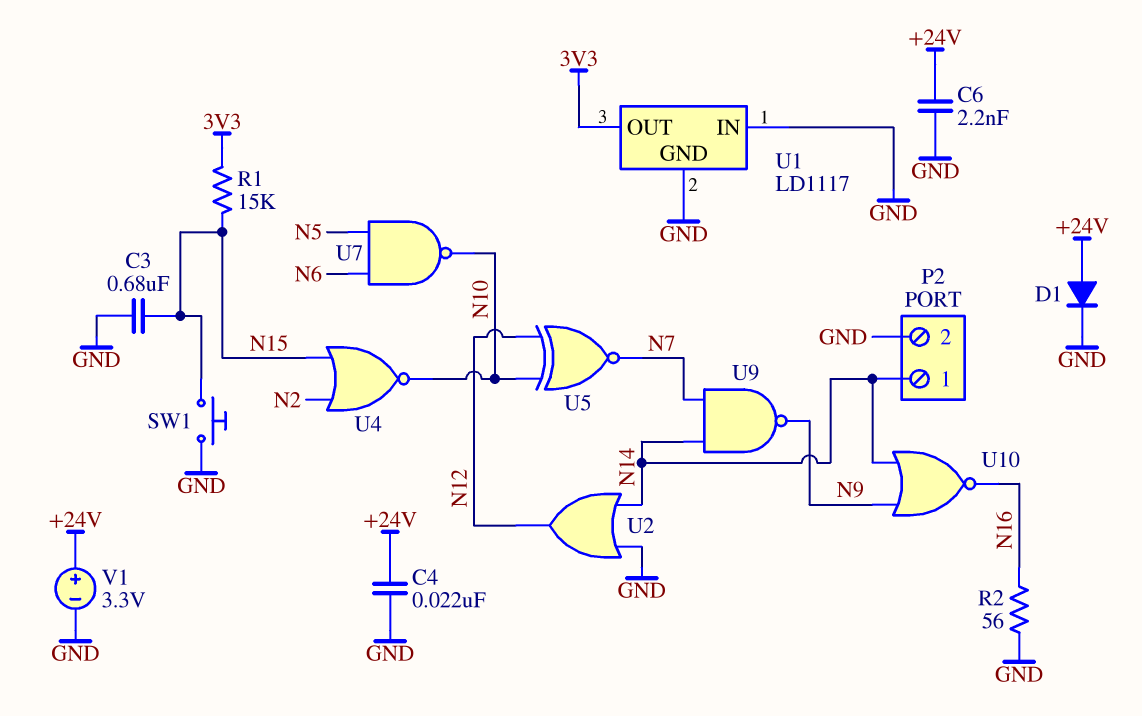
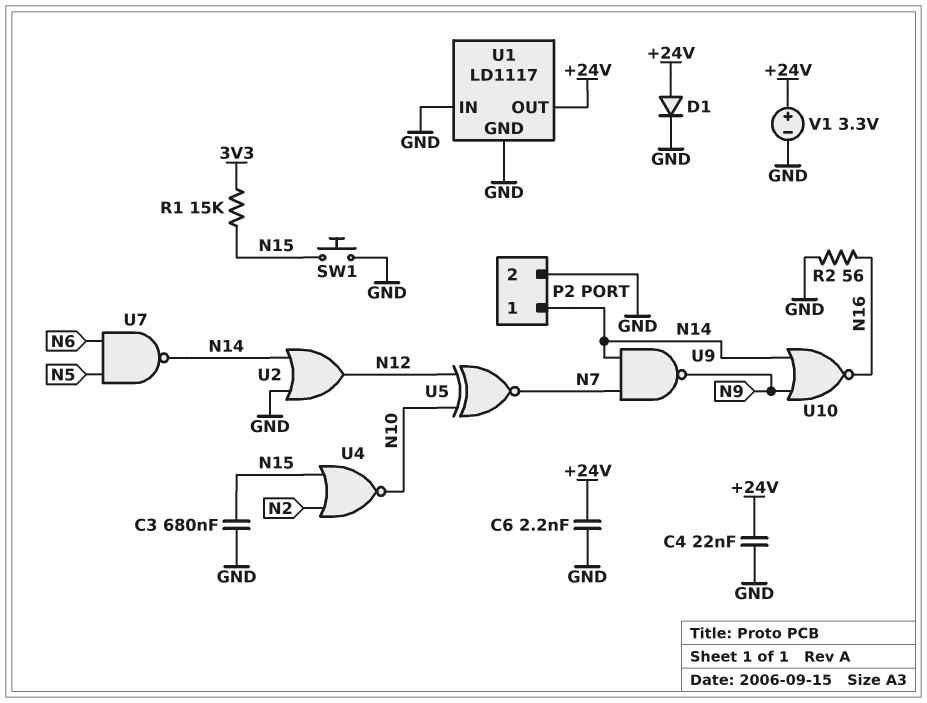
U1 pin OUT: 3V3 -> +24V
U7: NAND (in N5, in N6, out N10) -> NAND (in N5, in N6, out N14)

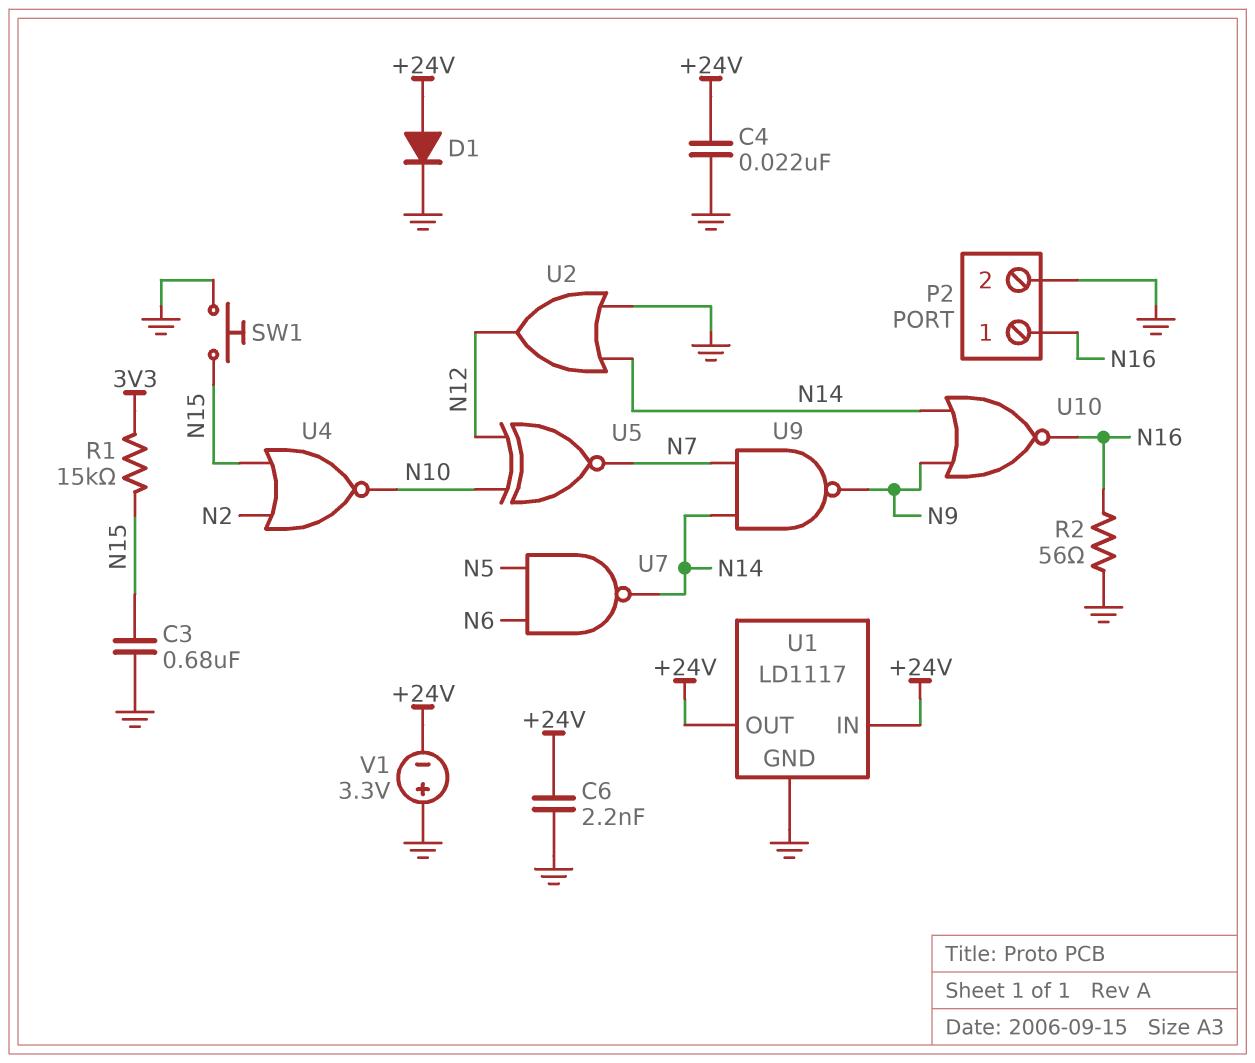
P2 pin 1: N14 -> N16
U1 pin IN: GND -> +24V
V1: 3.3V (plus +24V, minus GND) -> 3.3V (plus GND, minus +24V)

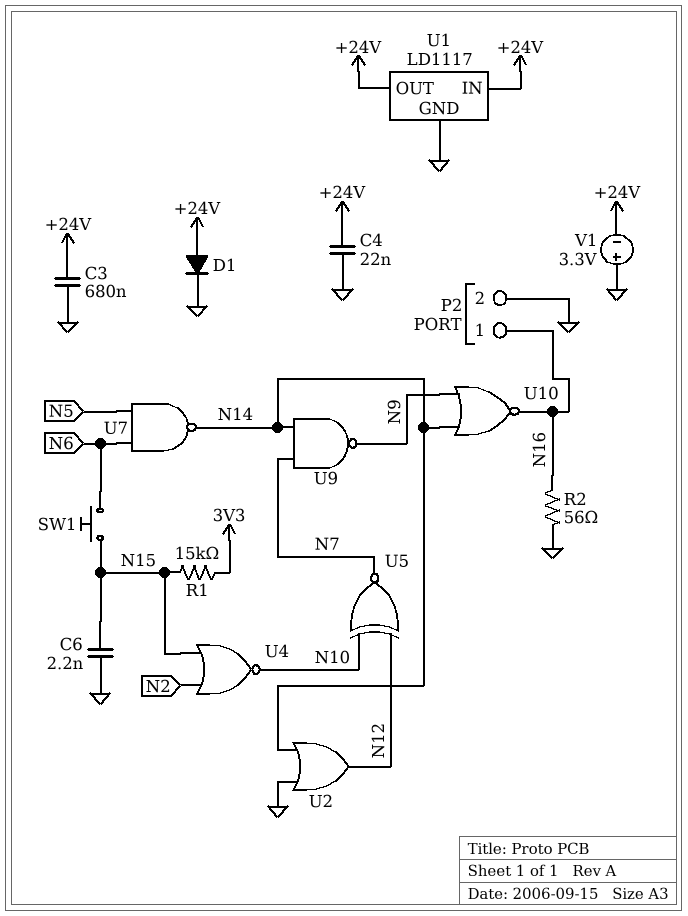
C3: 680nF (GND, N15) -> 680nF (+24V, GND)
C6: 2.2nF (+24V, GND) -> 2.2nF (GND, N15)
SW1: button (GND, N15) -> button (N6, N15)

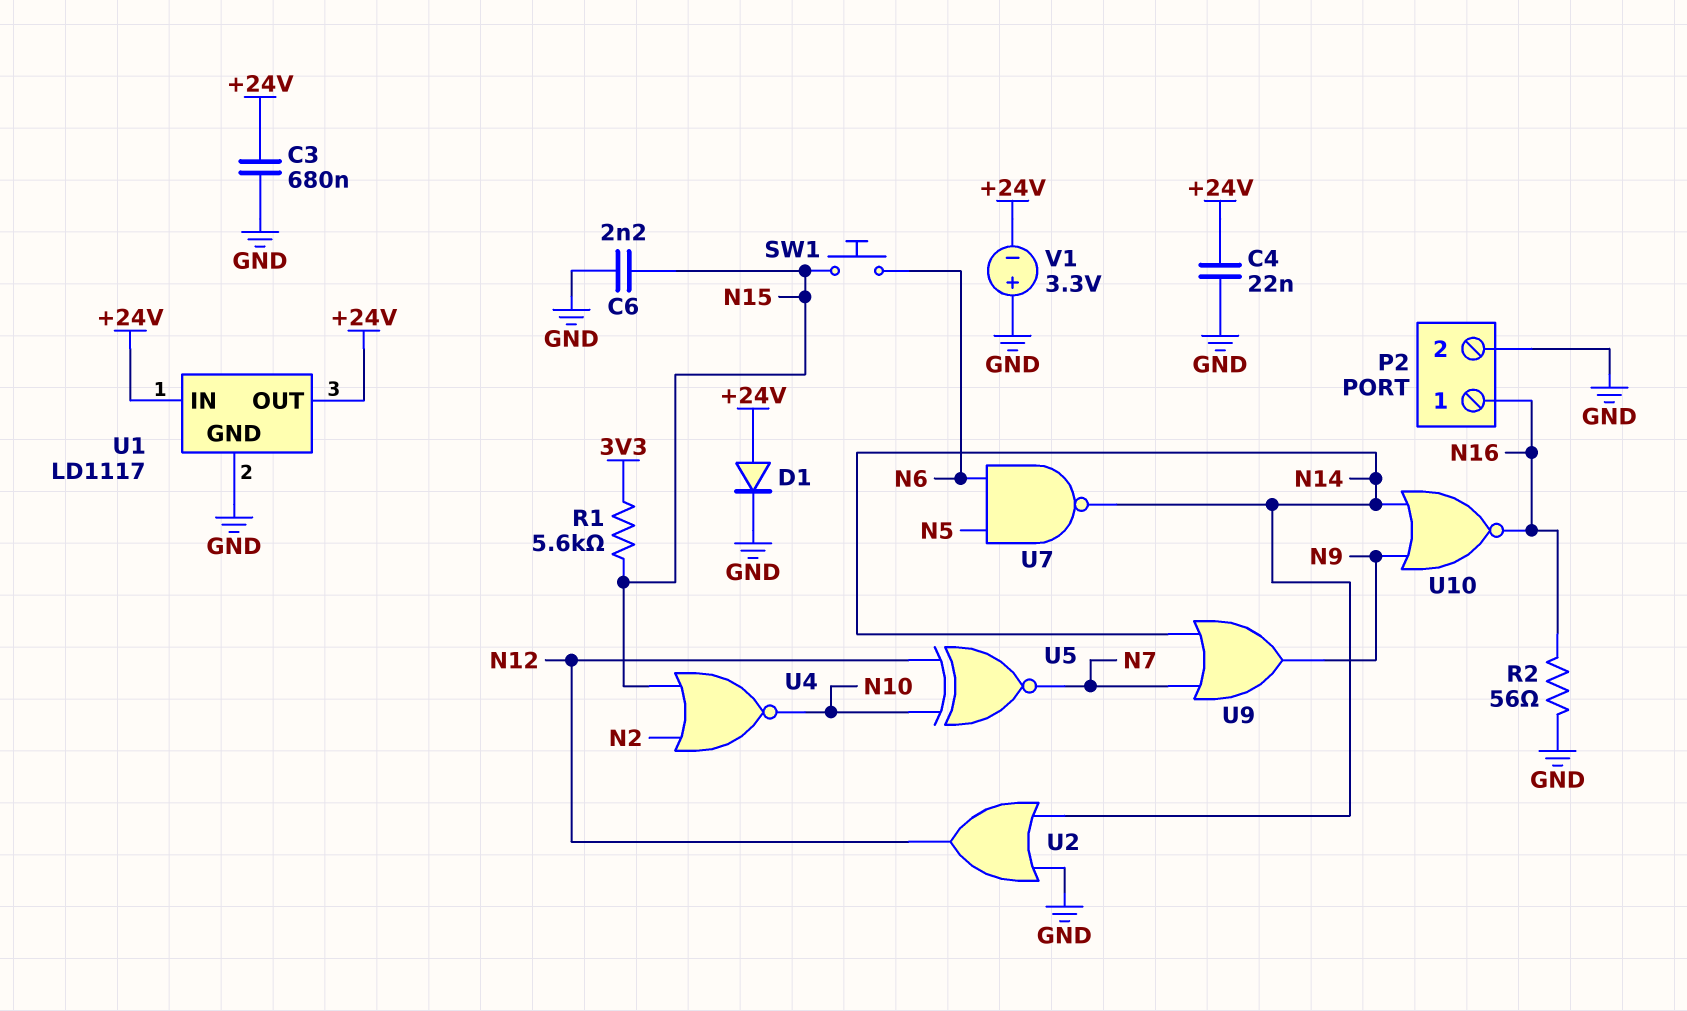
R1: 15k (3V3, N15) -> 5.6k (3V3, N15)
U9: NAND (in N7, in N14, out N9) -> OR (in N7, in N14, out N9)

